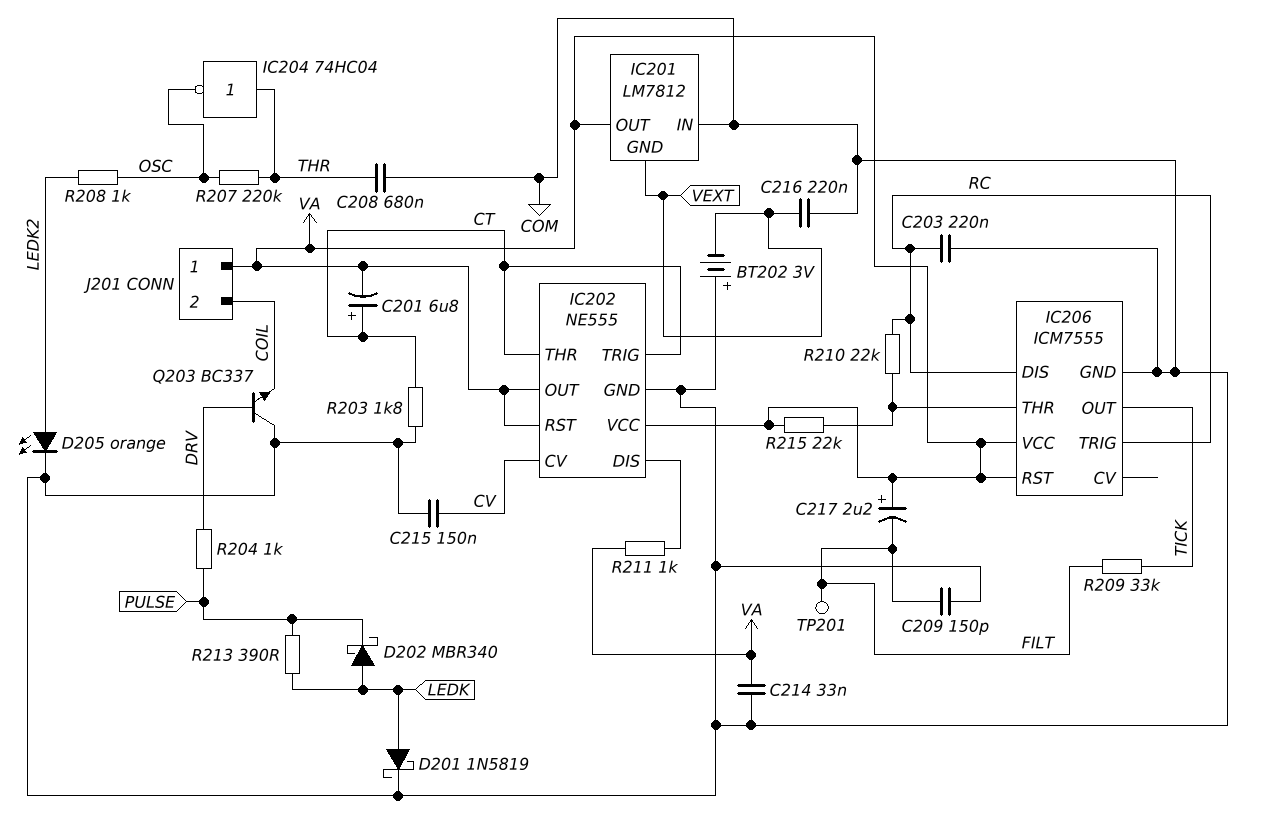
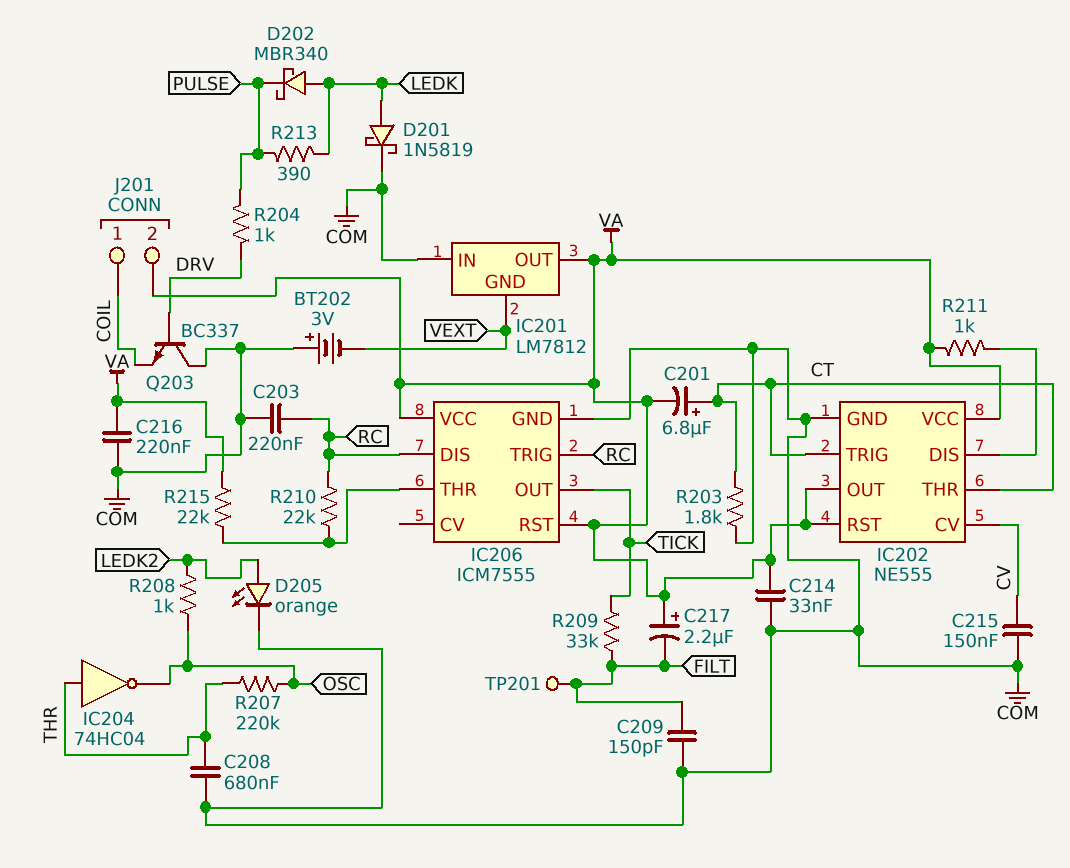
C216: 220nF (COM, VEXT) -> 220nF (COM, VA)
J201 pin 1: VA -> COIL
J201 pin 2: COIL -> VA

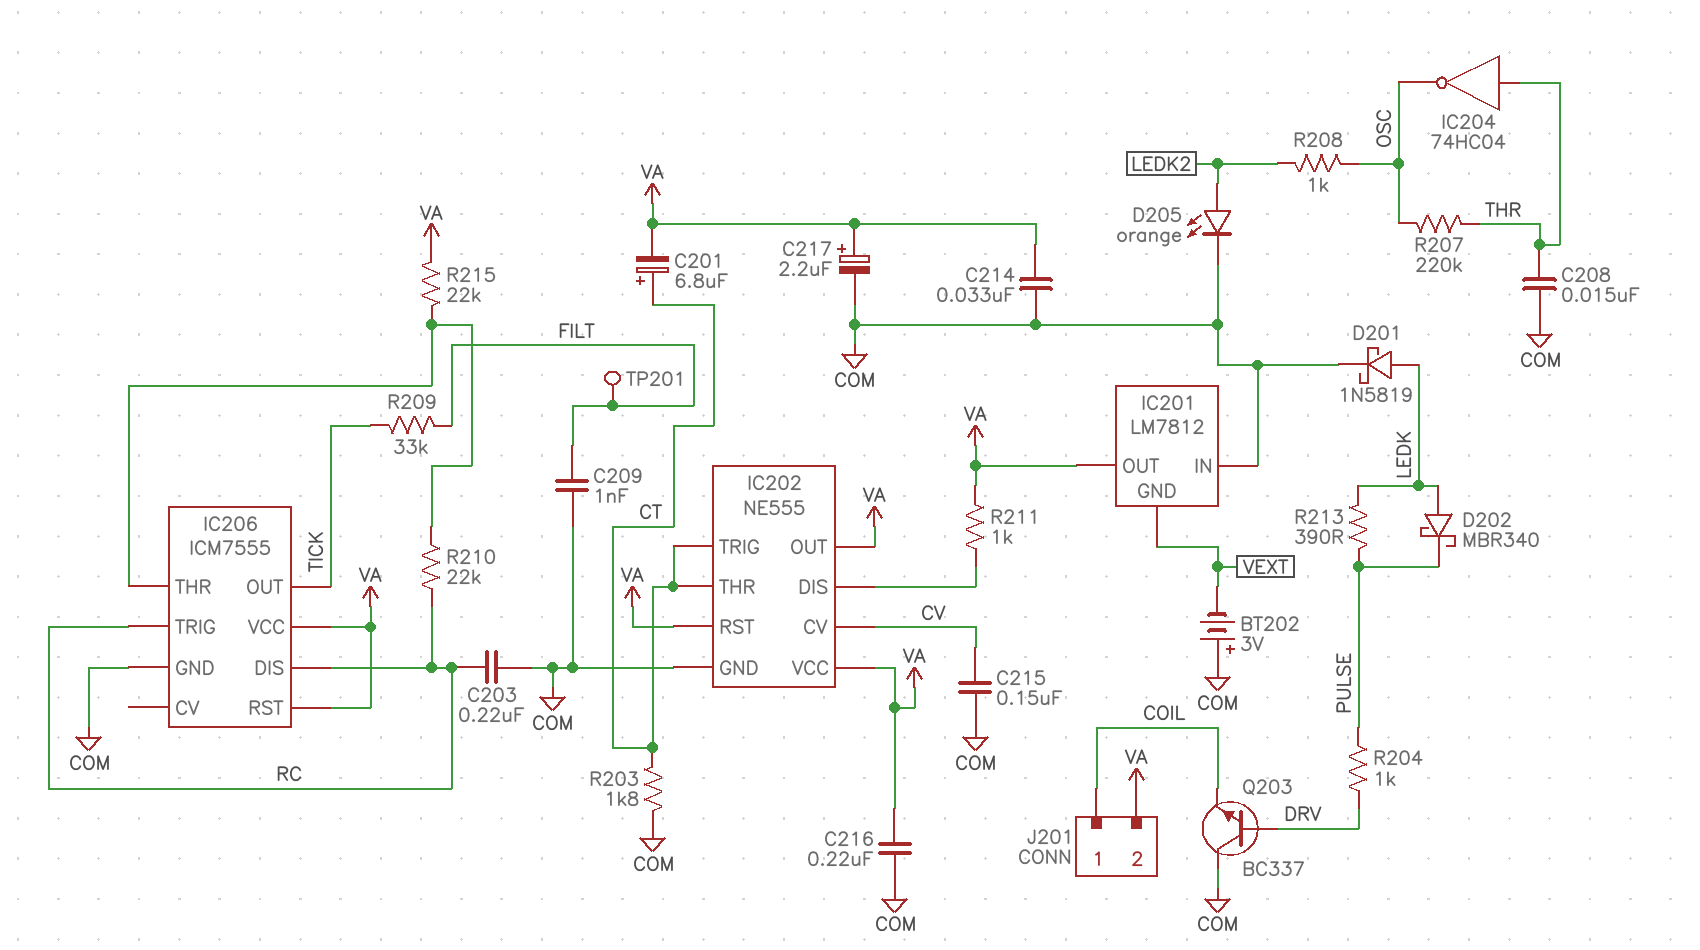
C208: 680nF (COM, THR) -> 15nF (COM, THR)
C209: 150pF (COM, FILT) -> 1nF (COM, FILT)
C217: 2.2uF (plus VA, minus FILT) -> 2.2uF (plus VA, minus COM)

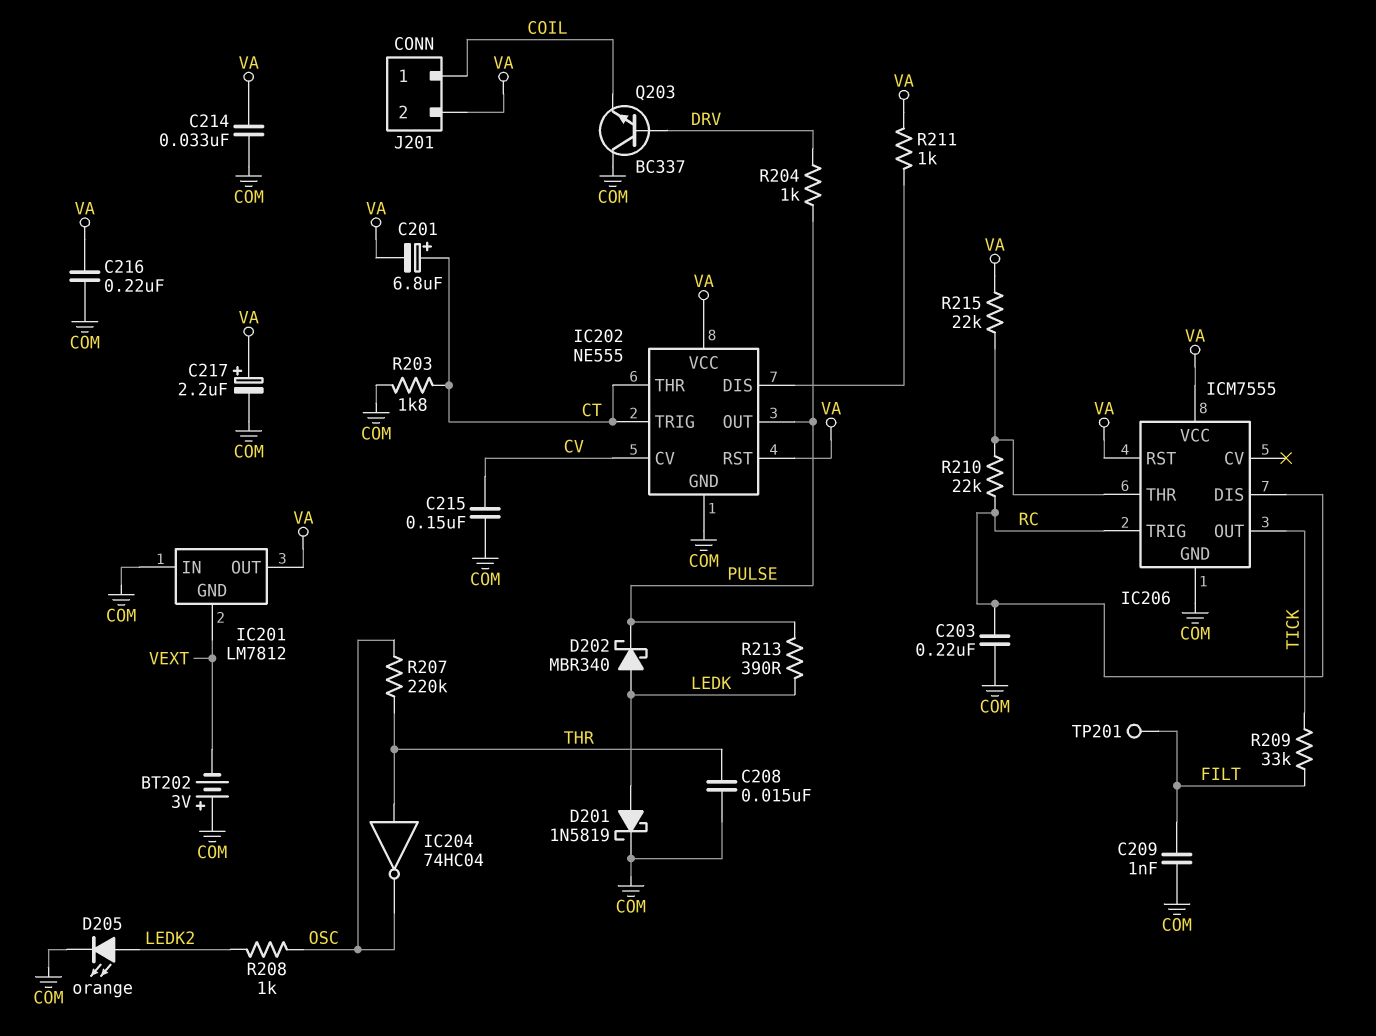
IC202 pin OUT: VA -> PULSE

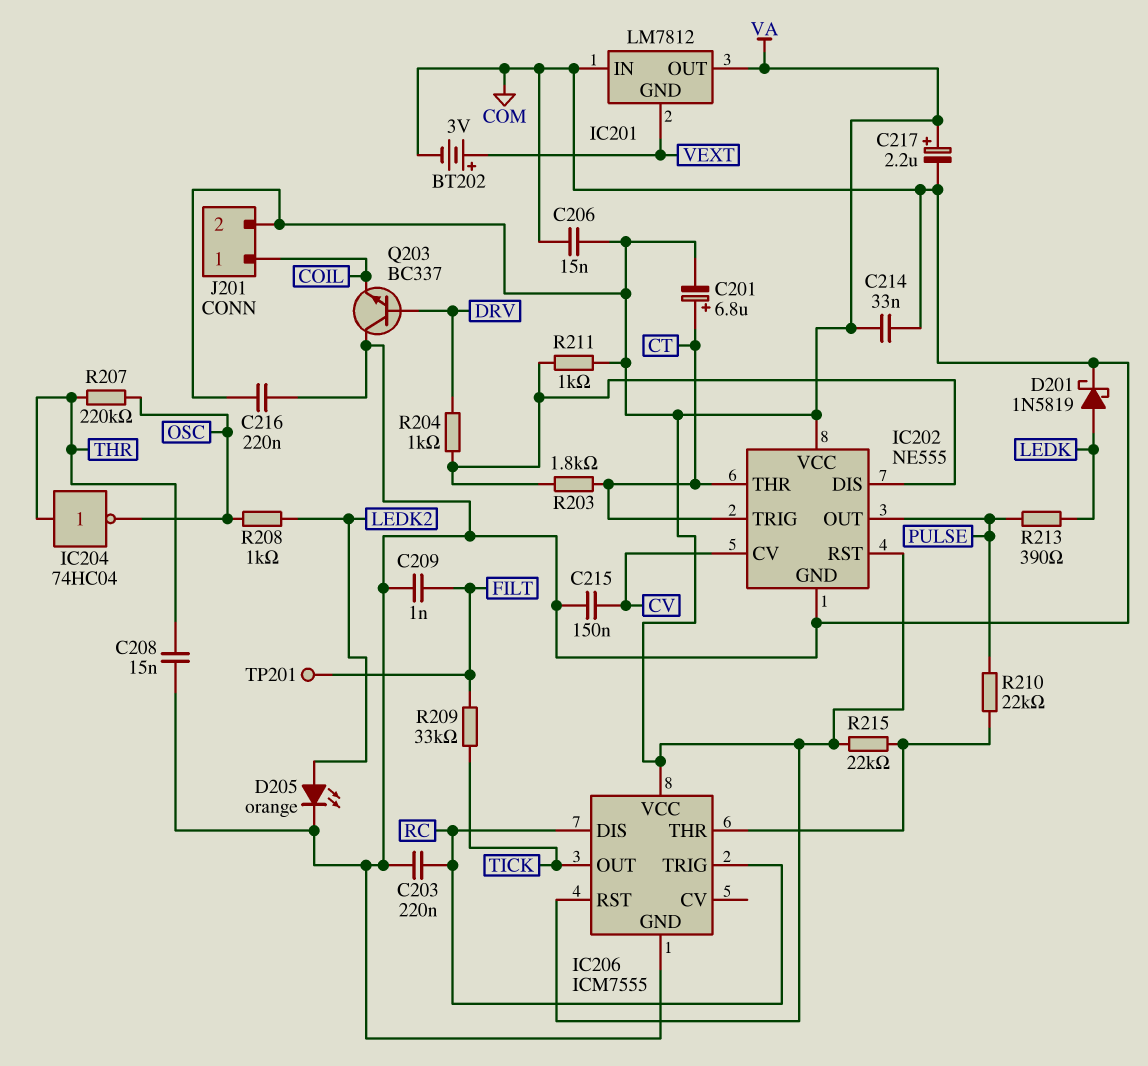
BT202: 3V (plus COM, minus VEXT) -> 3V (plus VEXT, minus COM)
C206: none -> 15nF (COM, VA)
D202: schottky MBR340 (A LEDK, K PULSE) -> none
R203: 1.8k (COM, CT) -> 1.8k (CT, IC202/DIS)
R204: 1k (DRV, PULSE) -> 1k (DRV, IC202/DIS)
R210: 22k (IC206/THR, RC) -> 22k (IC206/THR, PULSE)

